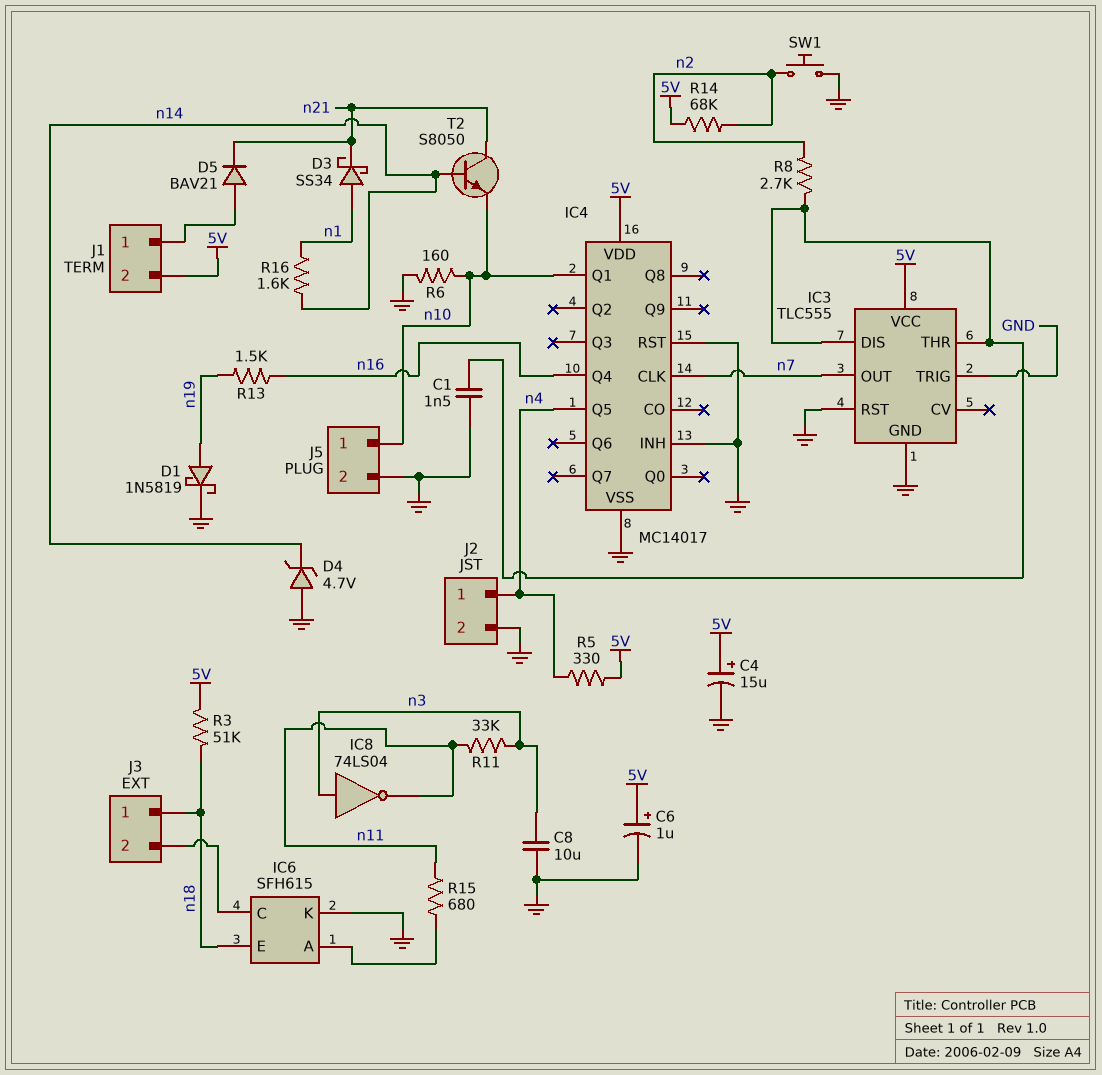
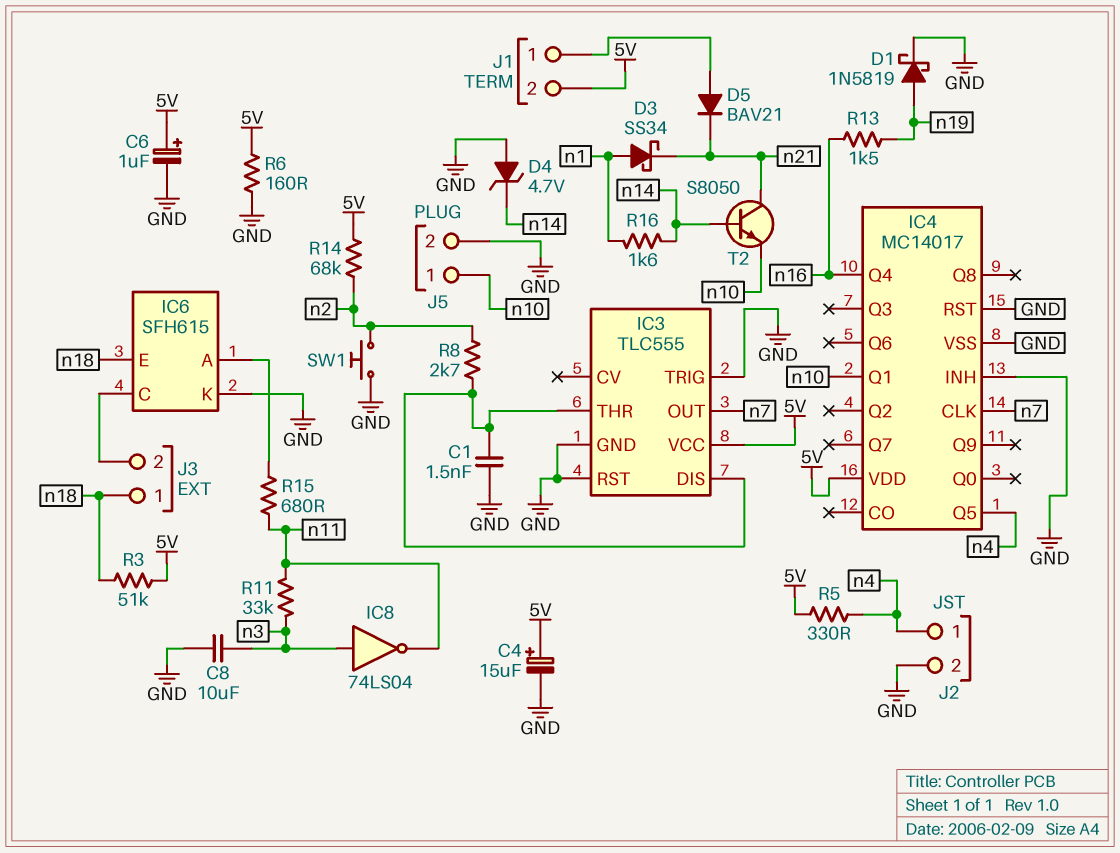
R6: 160 (GND, n10) -> 160 (5V, GND)

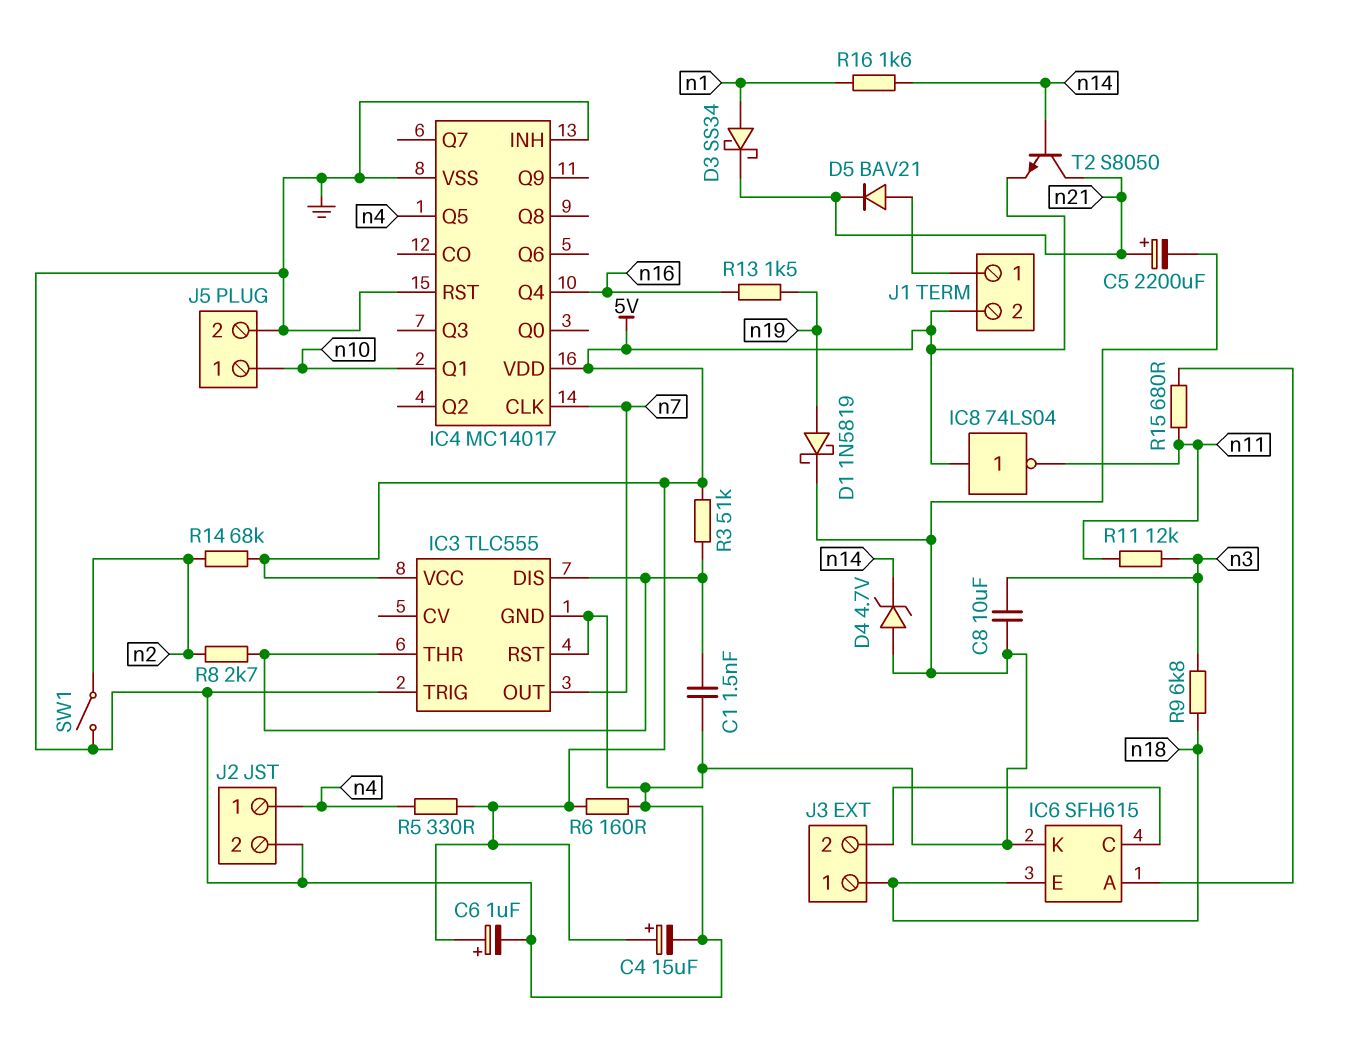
C5: none -> 2200uF (plus n21, minus GND)
IC8: NOT 74LS04 (in n3, out n11) -> NOT 74LS04 (in 5V, out n11)
R3: 51k (5V, n18) -> 51k (5V, IC3/DIS)
R9: none -> 6.8k (n3, n18)
R11: 33k (n3, n11) -> 12k (n3, n11)
SW1: button (GND, n2) -> switch (GND, n2)
T2: NPN S8050 (B n14, C n21, E n10) -> NPN S8050 (B n14, C n21, E 5V)

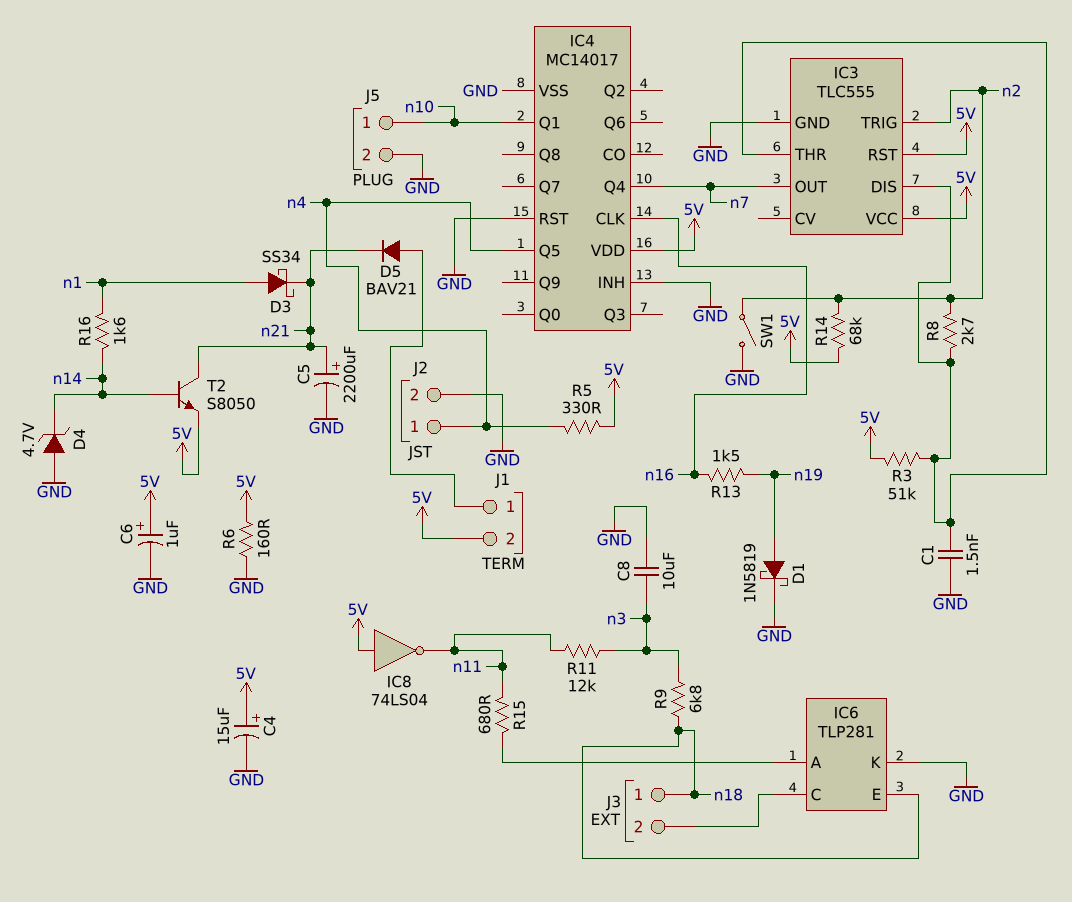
IC3 pin RST: GND -> 5V
IC3 pin TRIG: GND -> n2
IC4 pin CLK: n7 -> n16
IC4 pin Q4: n16 -> n7
IC6: SFH615 -> TLP281

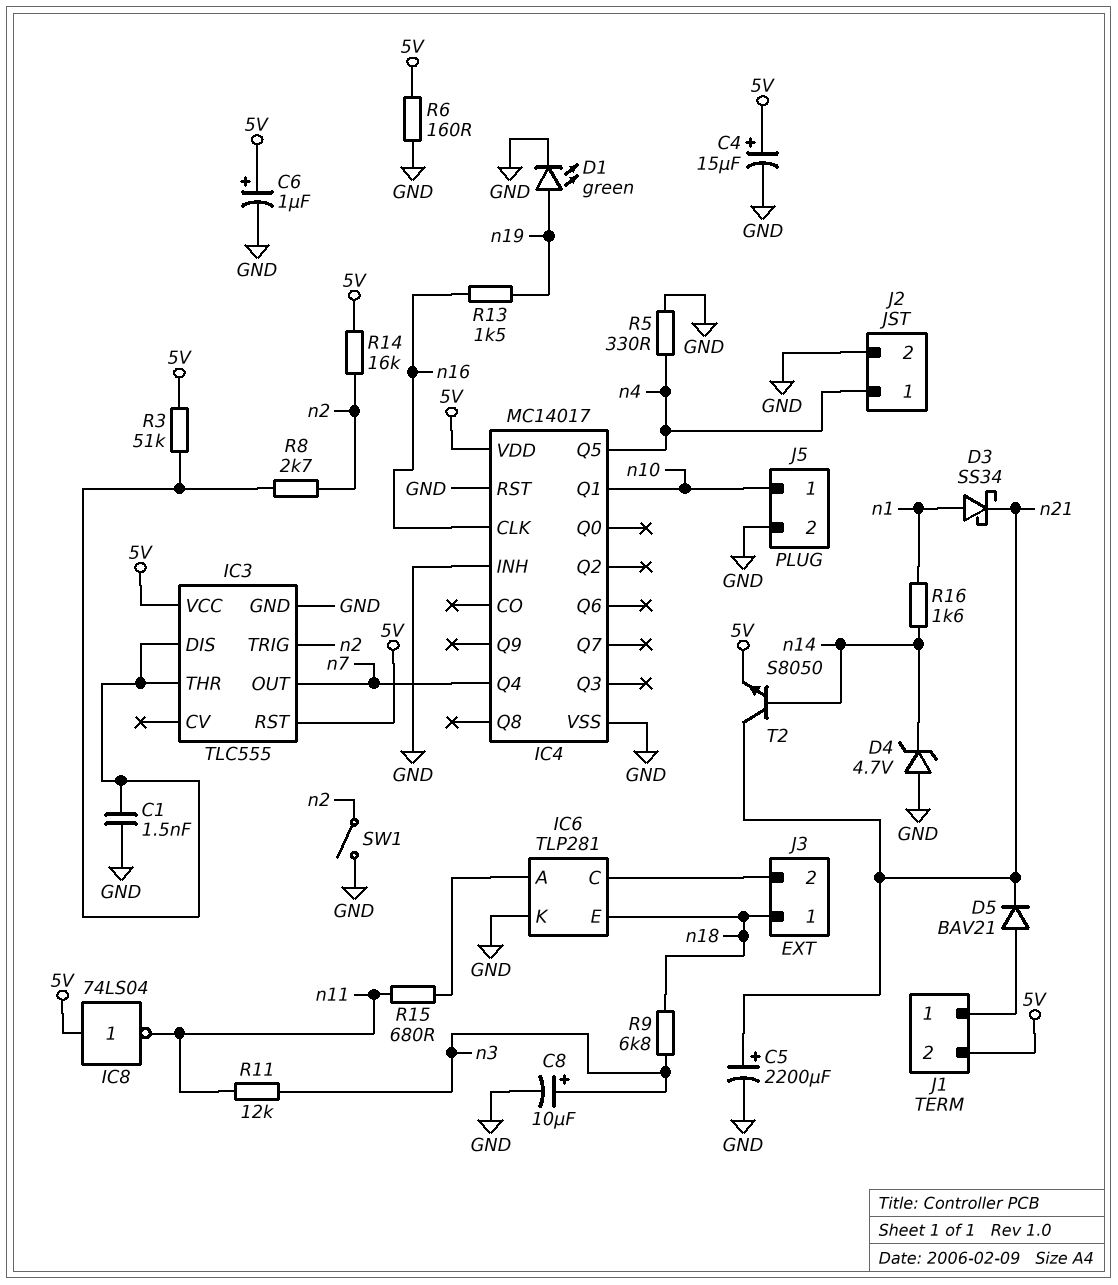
C8: 10uF (GND, n3) -> 10uF (plus n3, minus GND)
D1: schottky 1N5819 (A n19, K GND) -> LED green (A n19, K GND)
R5: 330 (5V, n4) -> 330 (GND, n4)
R14: 68k (5V, n2) -> 16k (5V, n2)

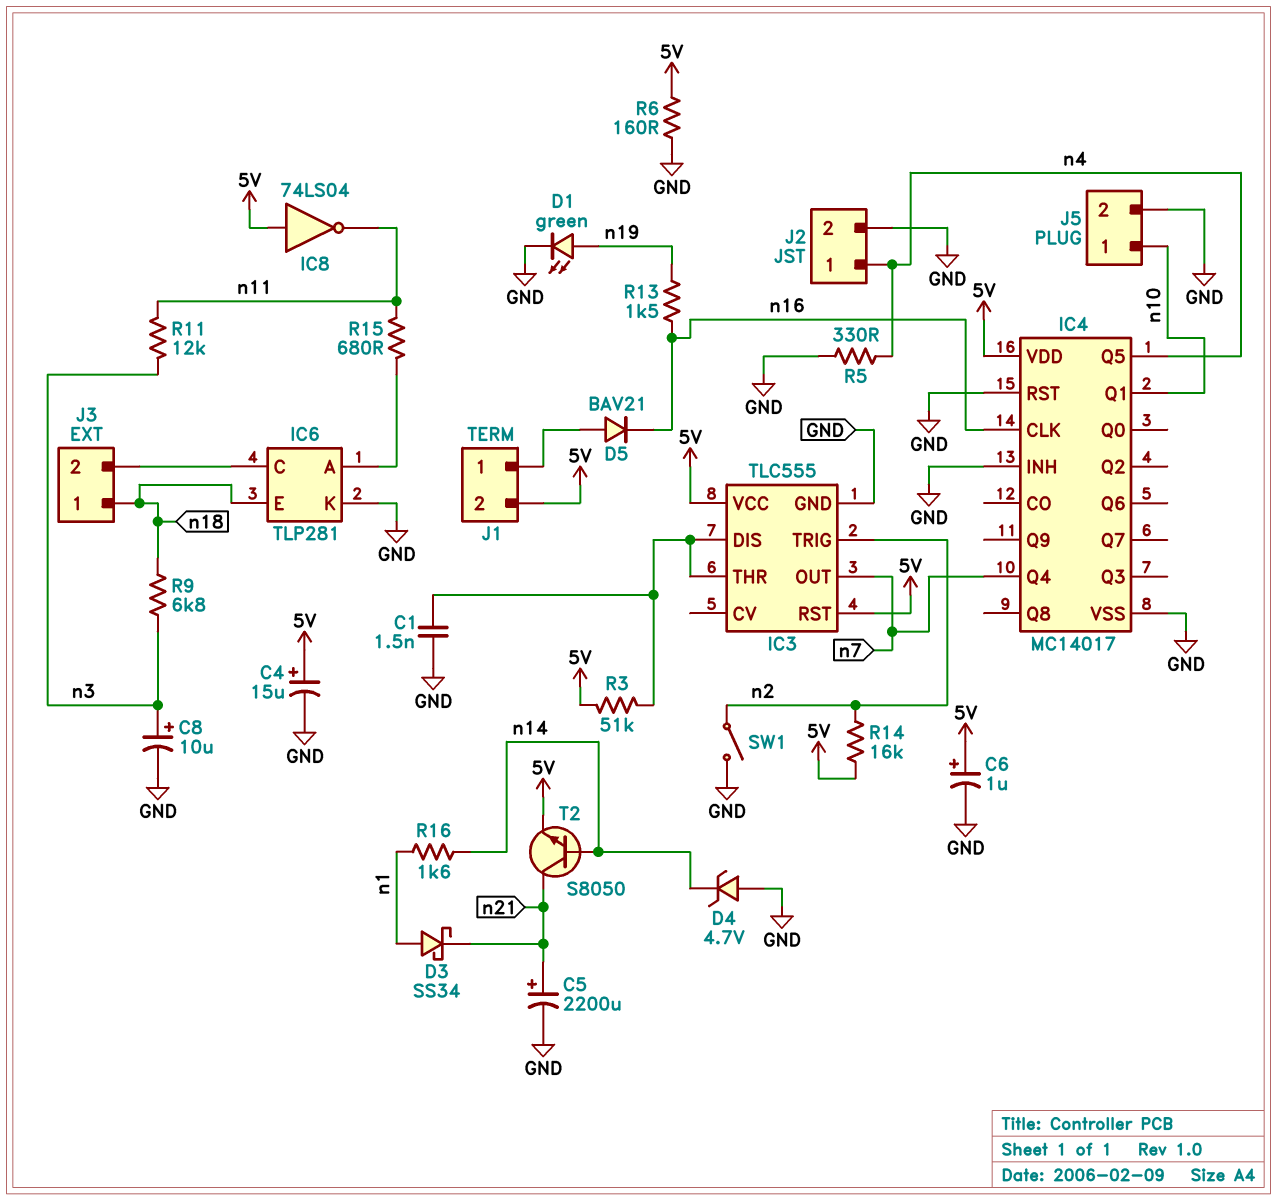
D5: diode BAV21 (A J1/1, K n21) -> diode BAV21 (A J1/1, K n16)
R8: 2.7k (IC3/DIS, n2) -> none

